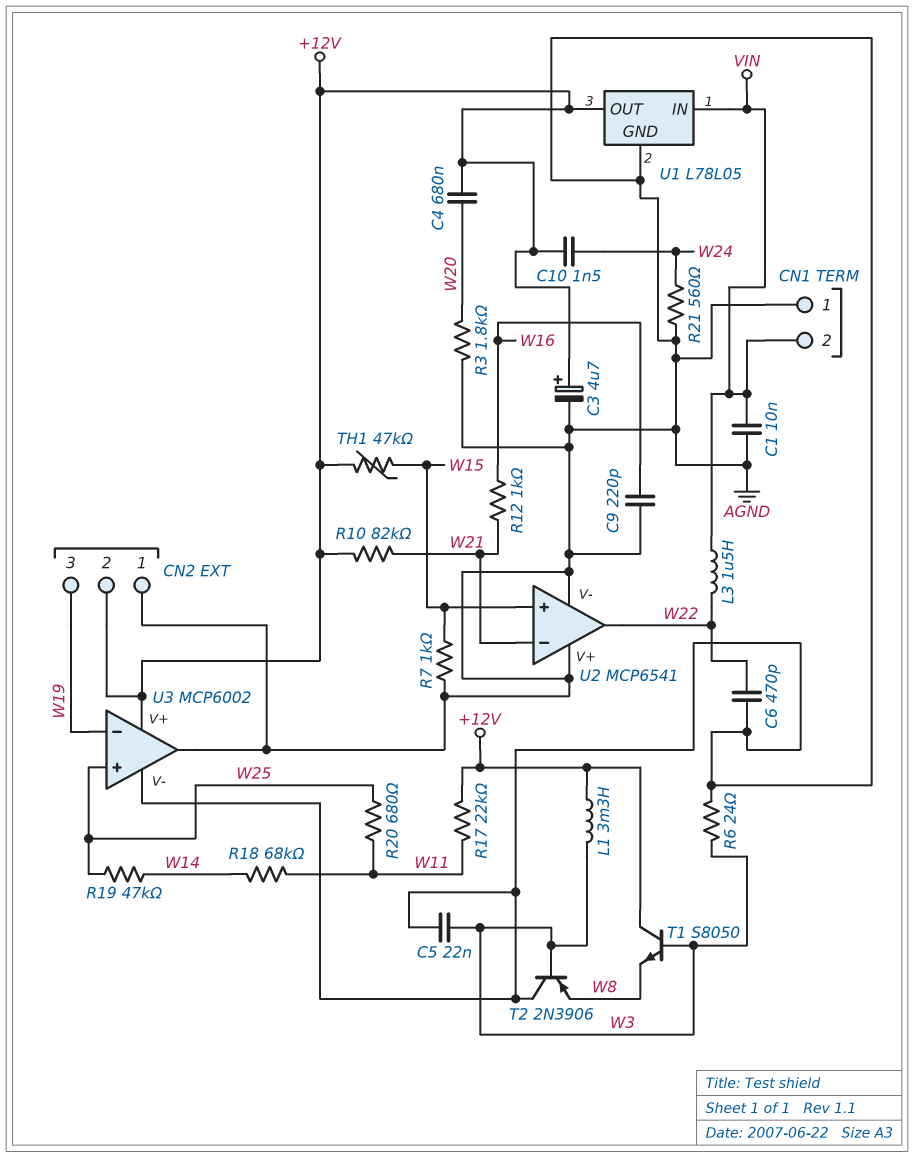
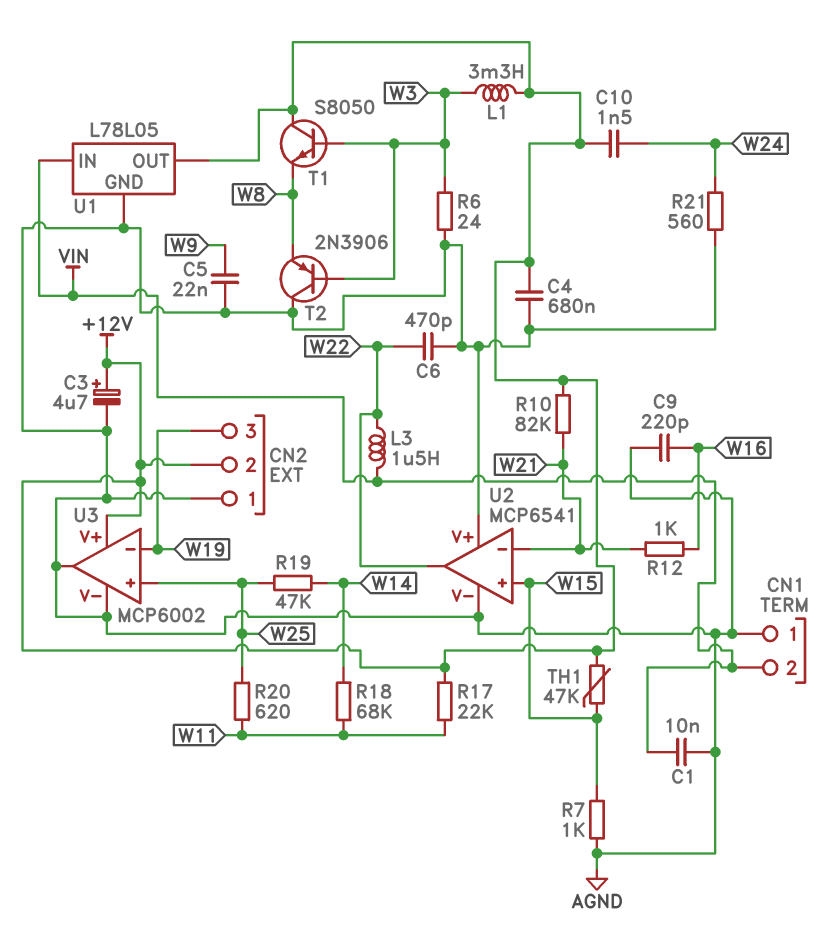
C4: 680nF (+12V, W20) -> 680nF (+12V, AGND)
C5: 22nF (AGND, W3) -> 22nF (AGND, W9)
R3: 1.8k (AGND, W20) -> none
R20: 680 (W11, W25) -> 620 (W11, W25)

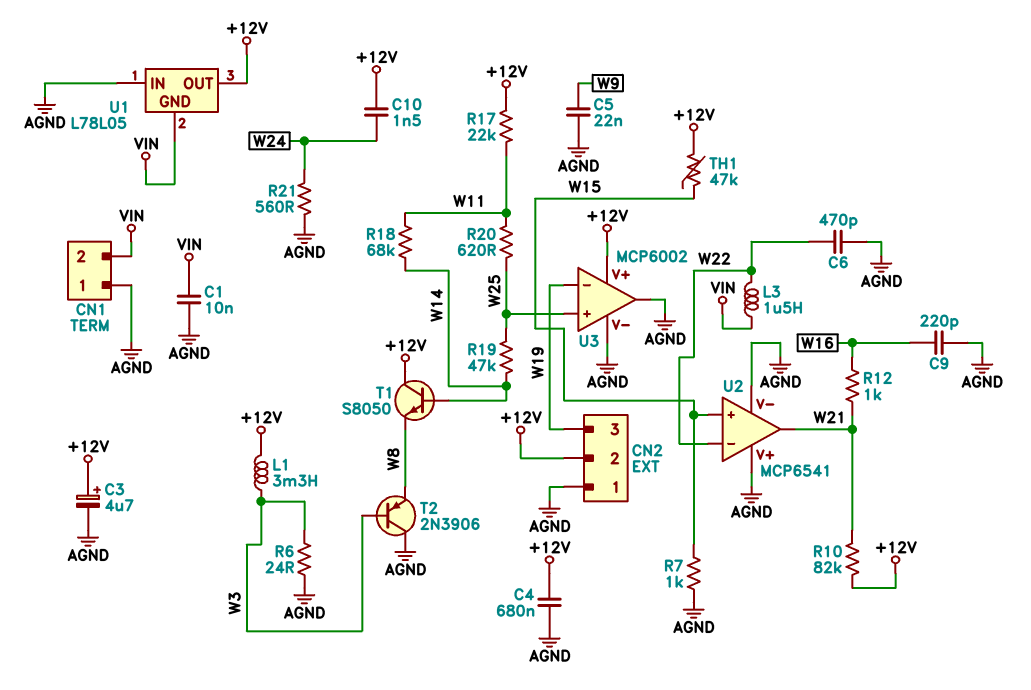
T1: NPN S8050 (B W3, C +12V, E W8) -> NPN S8050 (B W14, C +12V, E W8)
U1 pin GND: AGND -> VIN
U1 pin IN: VIN -> AGND
U2 pin in-: W21 -> W22
U2 pin out: W22 -> W21

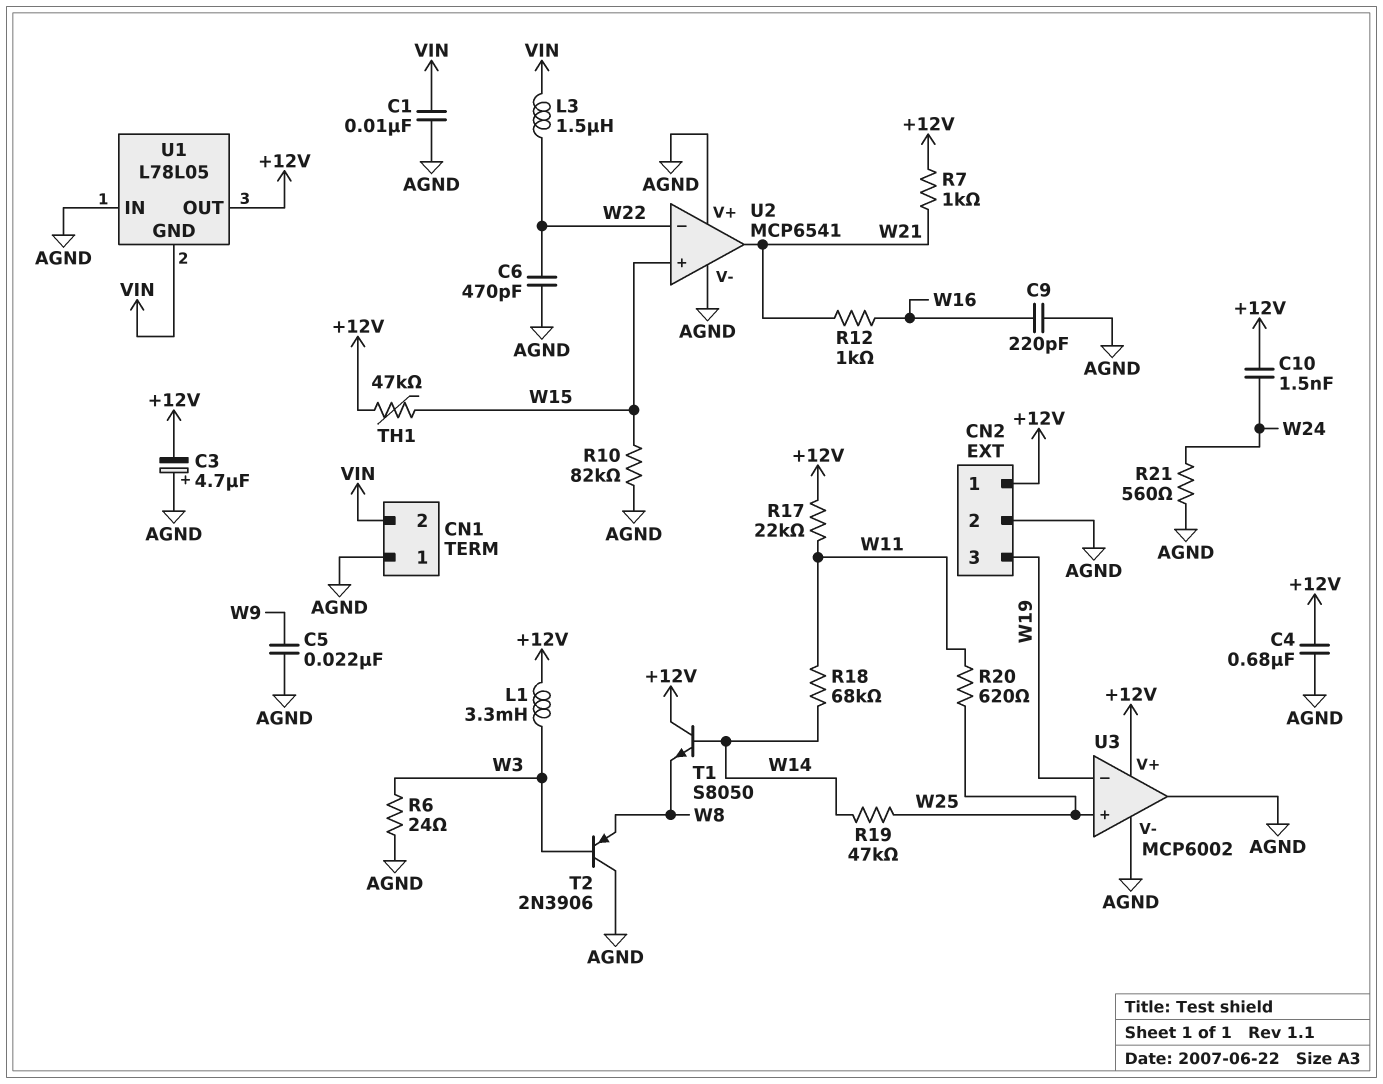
C3: 4.7uF (plus +12V, minus AGND) -> 4.7uF (plus AGND, minus +12V)
CN2 pin 1: AGND -> +12V
CN2 pin 2: +12V -> AGND
R7: 1k (AGND, W15) -> 1k (+12V, W21)
R10: 82k (+12V, W21) -> 82k (AGND, W15)

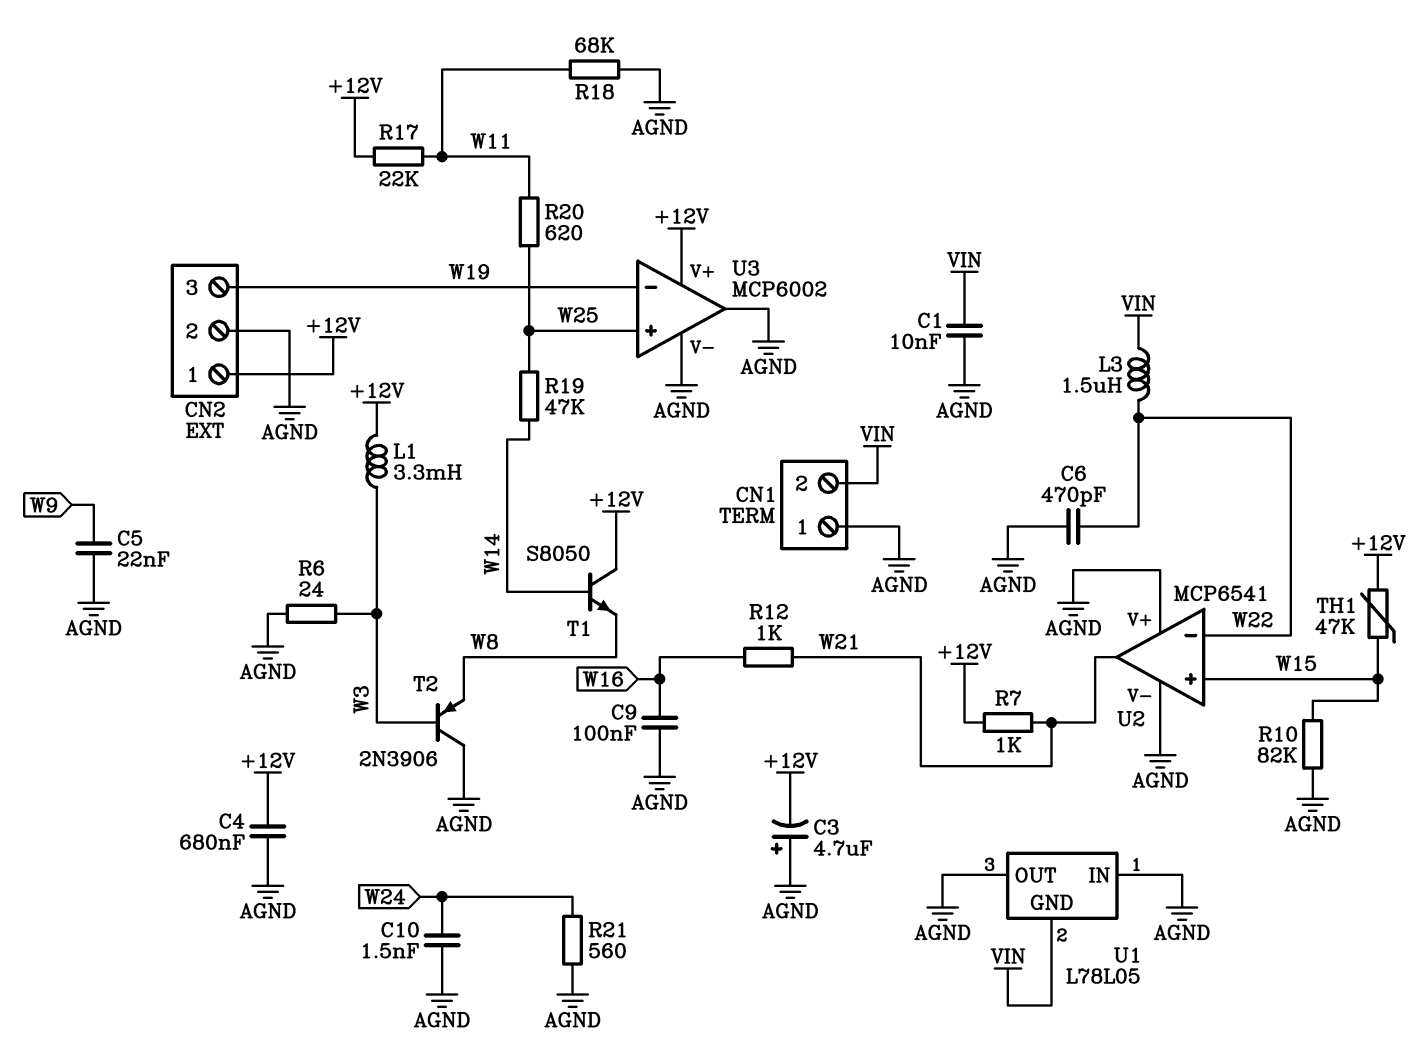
C9: 220pF (AGND, W16) -> 100nF (AGND, W16)
C10: 1.5nF (+12V, W24) -> 1.5nF (AGND, W24)
R18: 68k (W11, W14) -> 68k (AGND, W11)
U1 pin OUT: +12V -> AGND

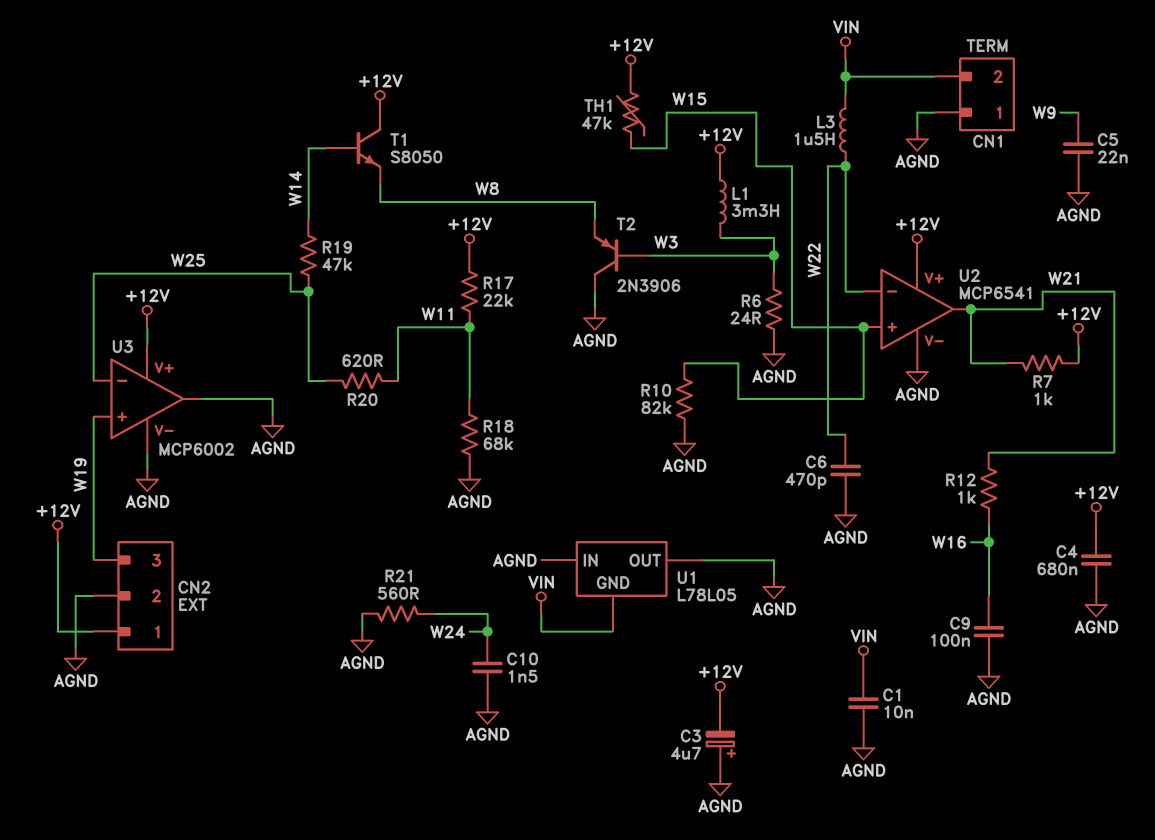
U2 pin V+: AGND -> +12V
U3 pin in+: W25 -> W19
U3 pin in-: W19 -> W25

